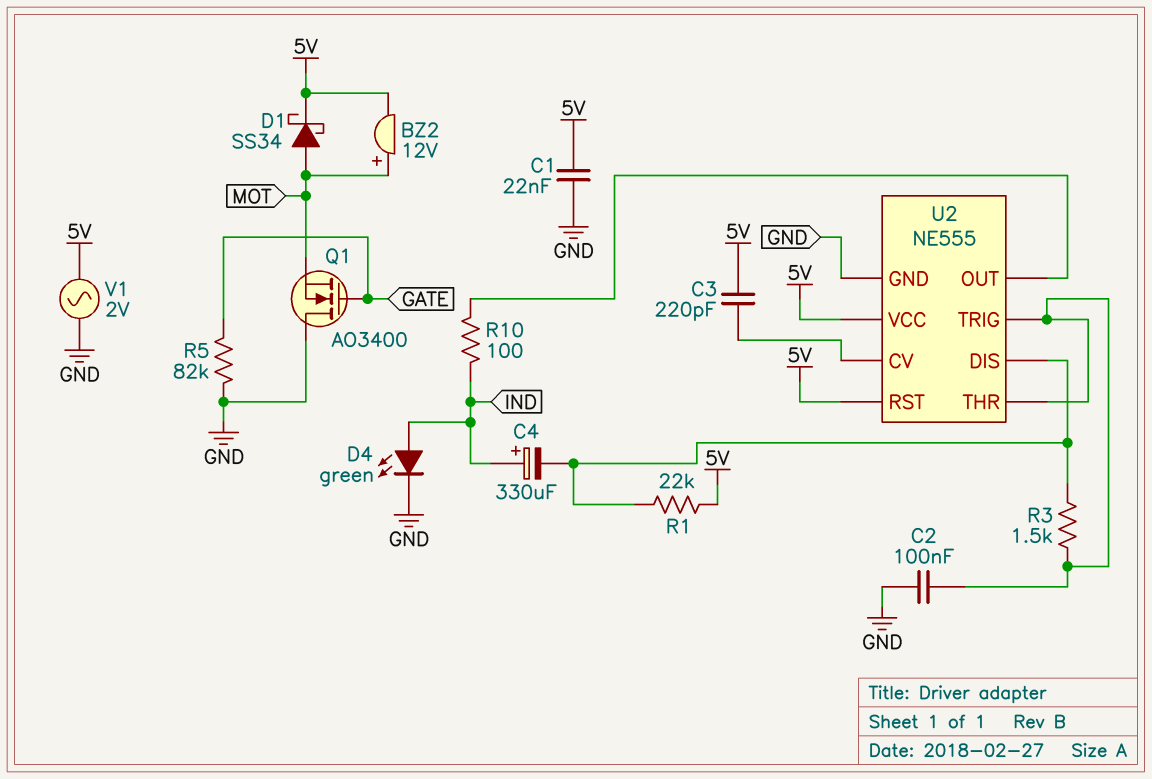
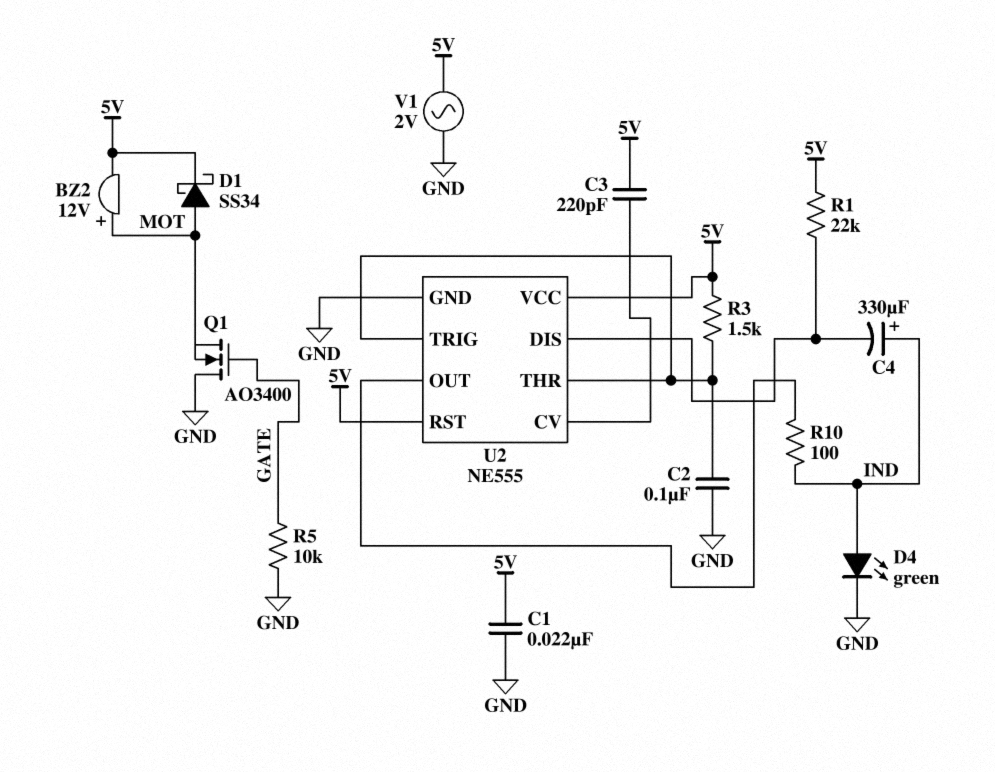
R3: 1.5k (U2/DIS, U2/THR) -> 1.5k (5V, U2/THR)
R5: 82k (GATE, GND) -> 10k (GATE, GND)

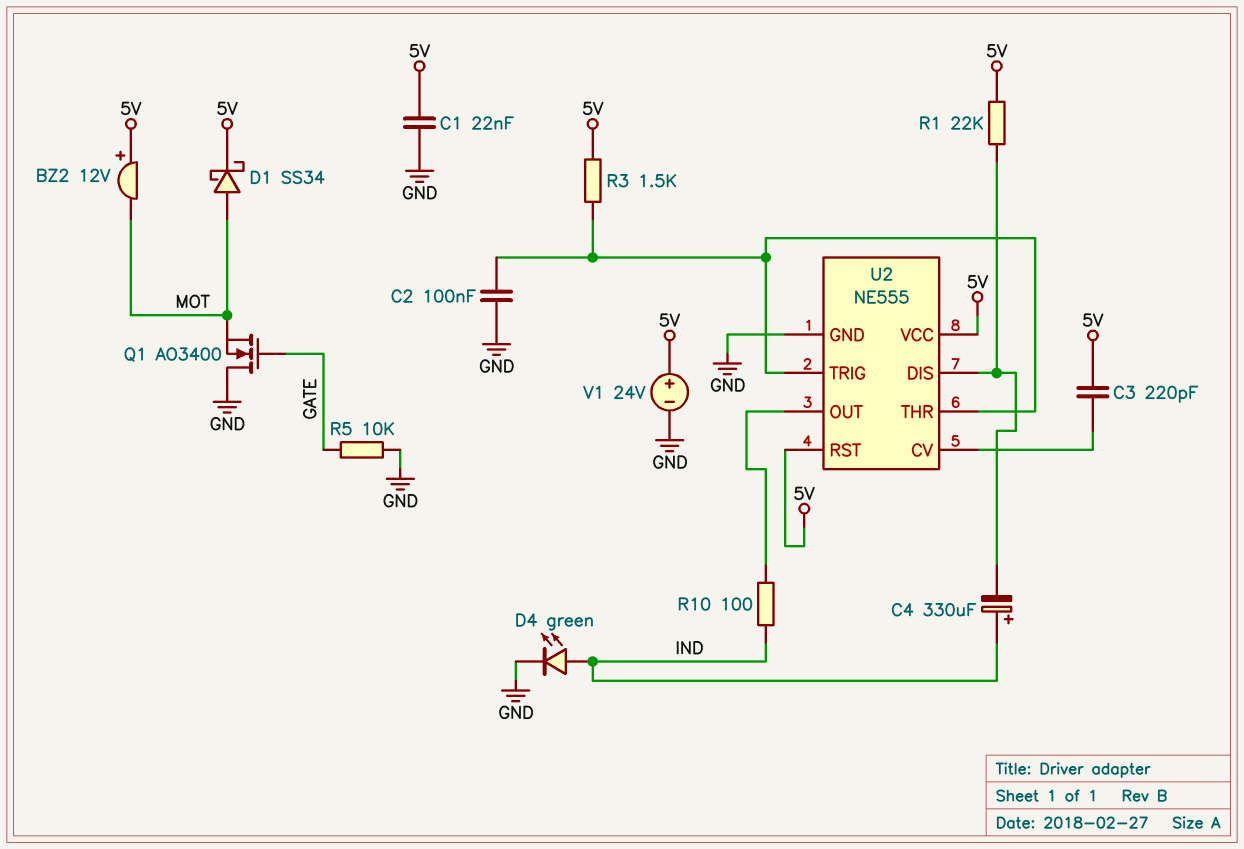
BZ2: buzzer 12V (plus MOT, minus 5V) -> buzzer 12V (plus 5V, minus MOT)
V1: AC 2V (5V, GND) -> 24V (plus 5V, minus GND)

